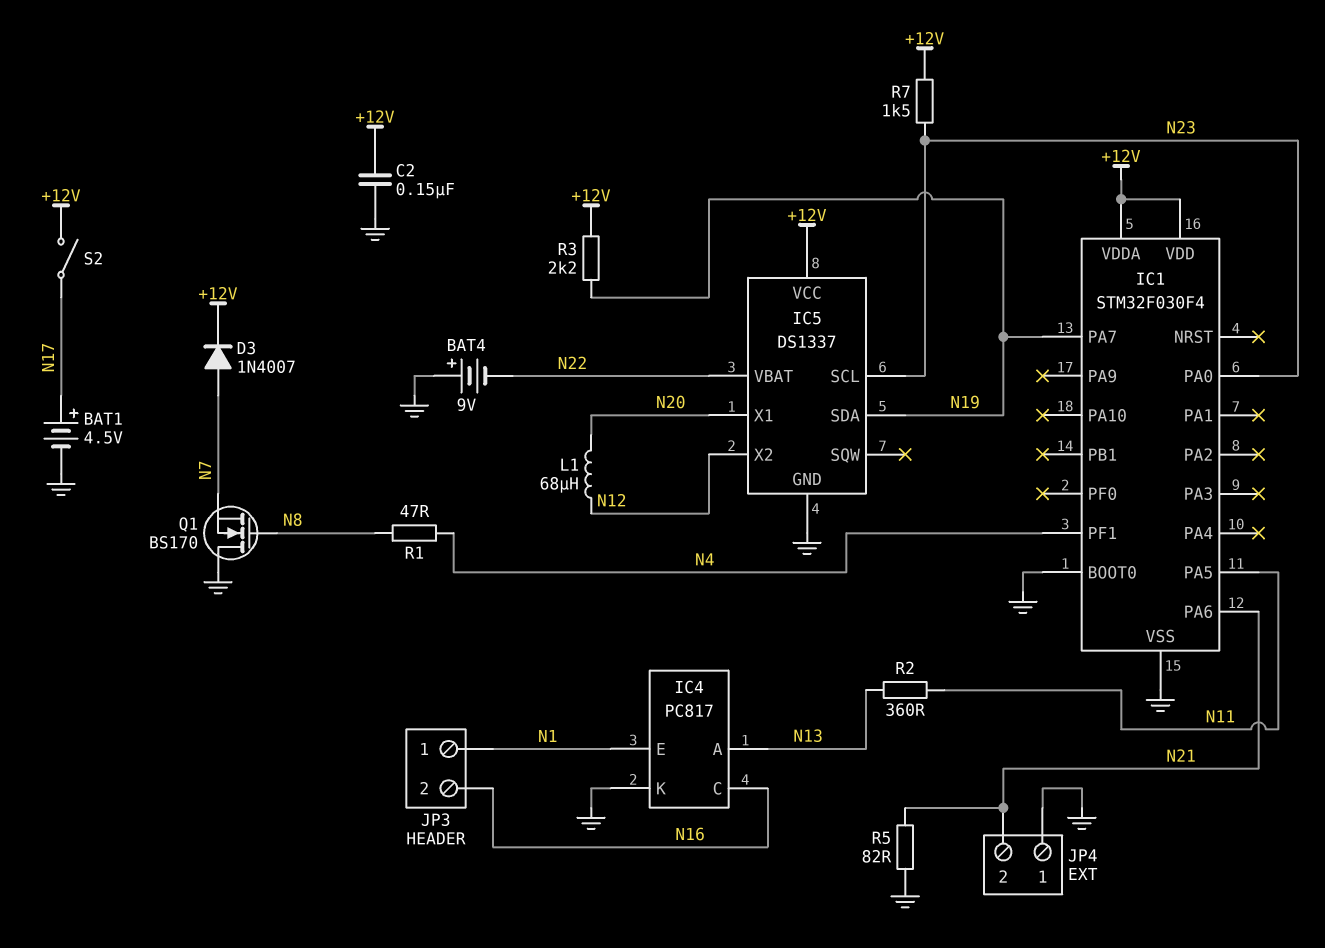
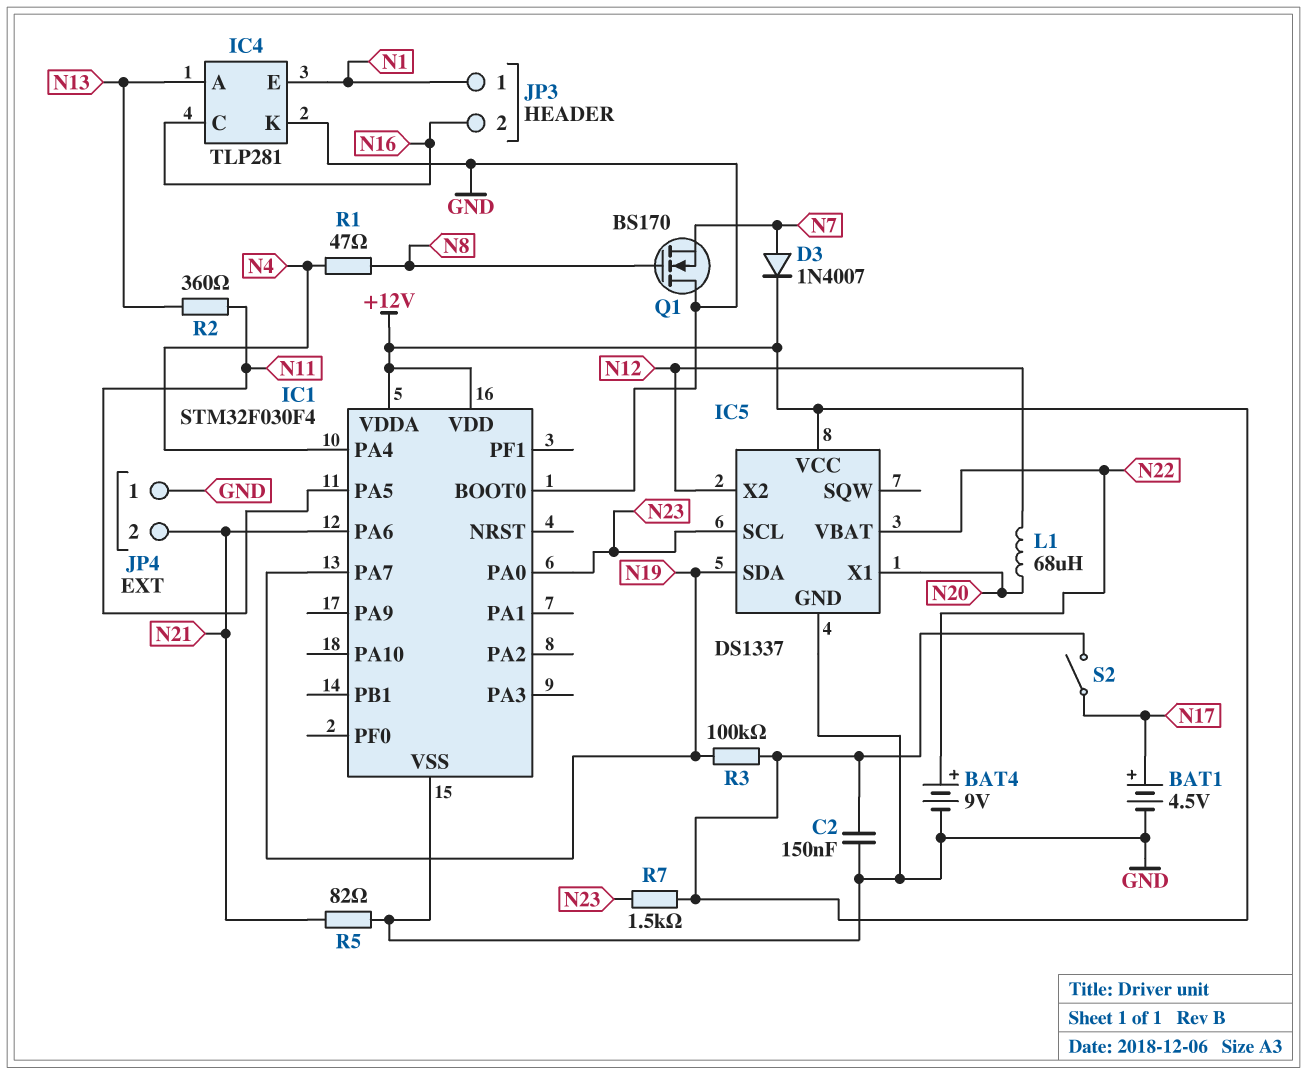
BAT4: 9V (plus GND, minus N22) -> 9V (plus N22, minus GND)
IC1 pin PA4: none -> N4
IC1 pin PF1: N4 -> none
IC4: PC817 -> TLP281
R3: 2.2k (+12V, N19) -> 100k (+12V, N19)

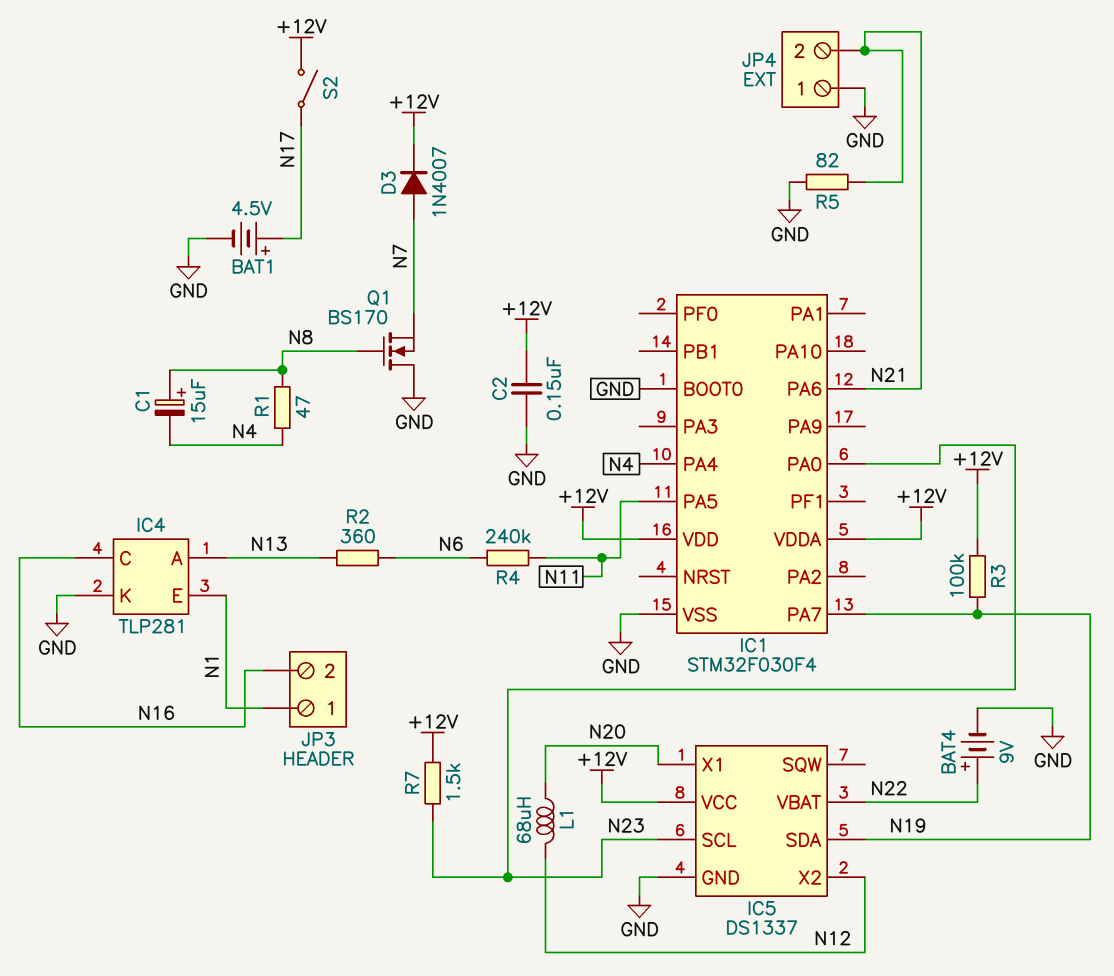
C1: none -> 15uF (plus N8, minus N4)
R2: 360 (N11, N13) -> 360 (N6, N13)
R4: none -> 240k (N6, N11)

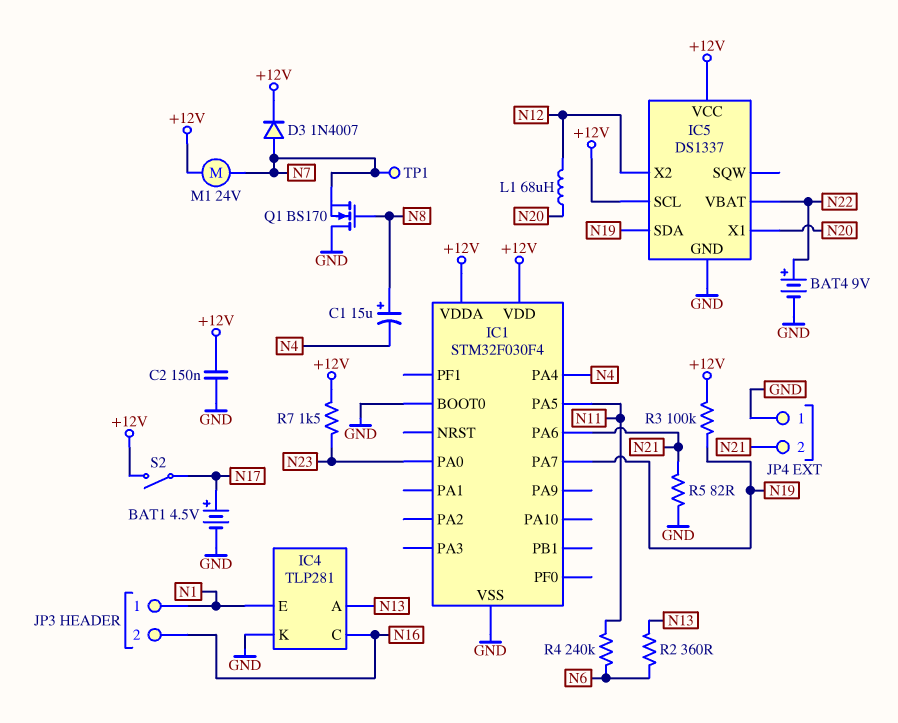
IC5 pin SCL: N23 -> +12V
M1: none -> motor 24V (+12V, N7)
R1: 47 (N4, N8) -> none
TP1: none -> test point (N7)

